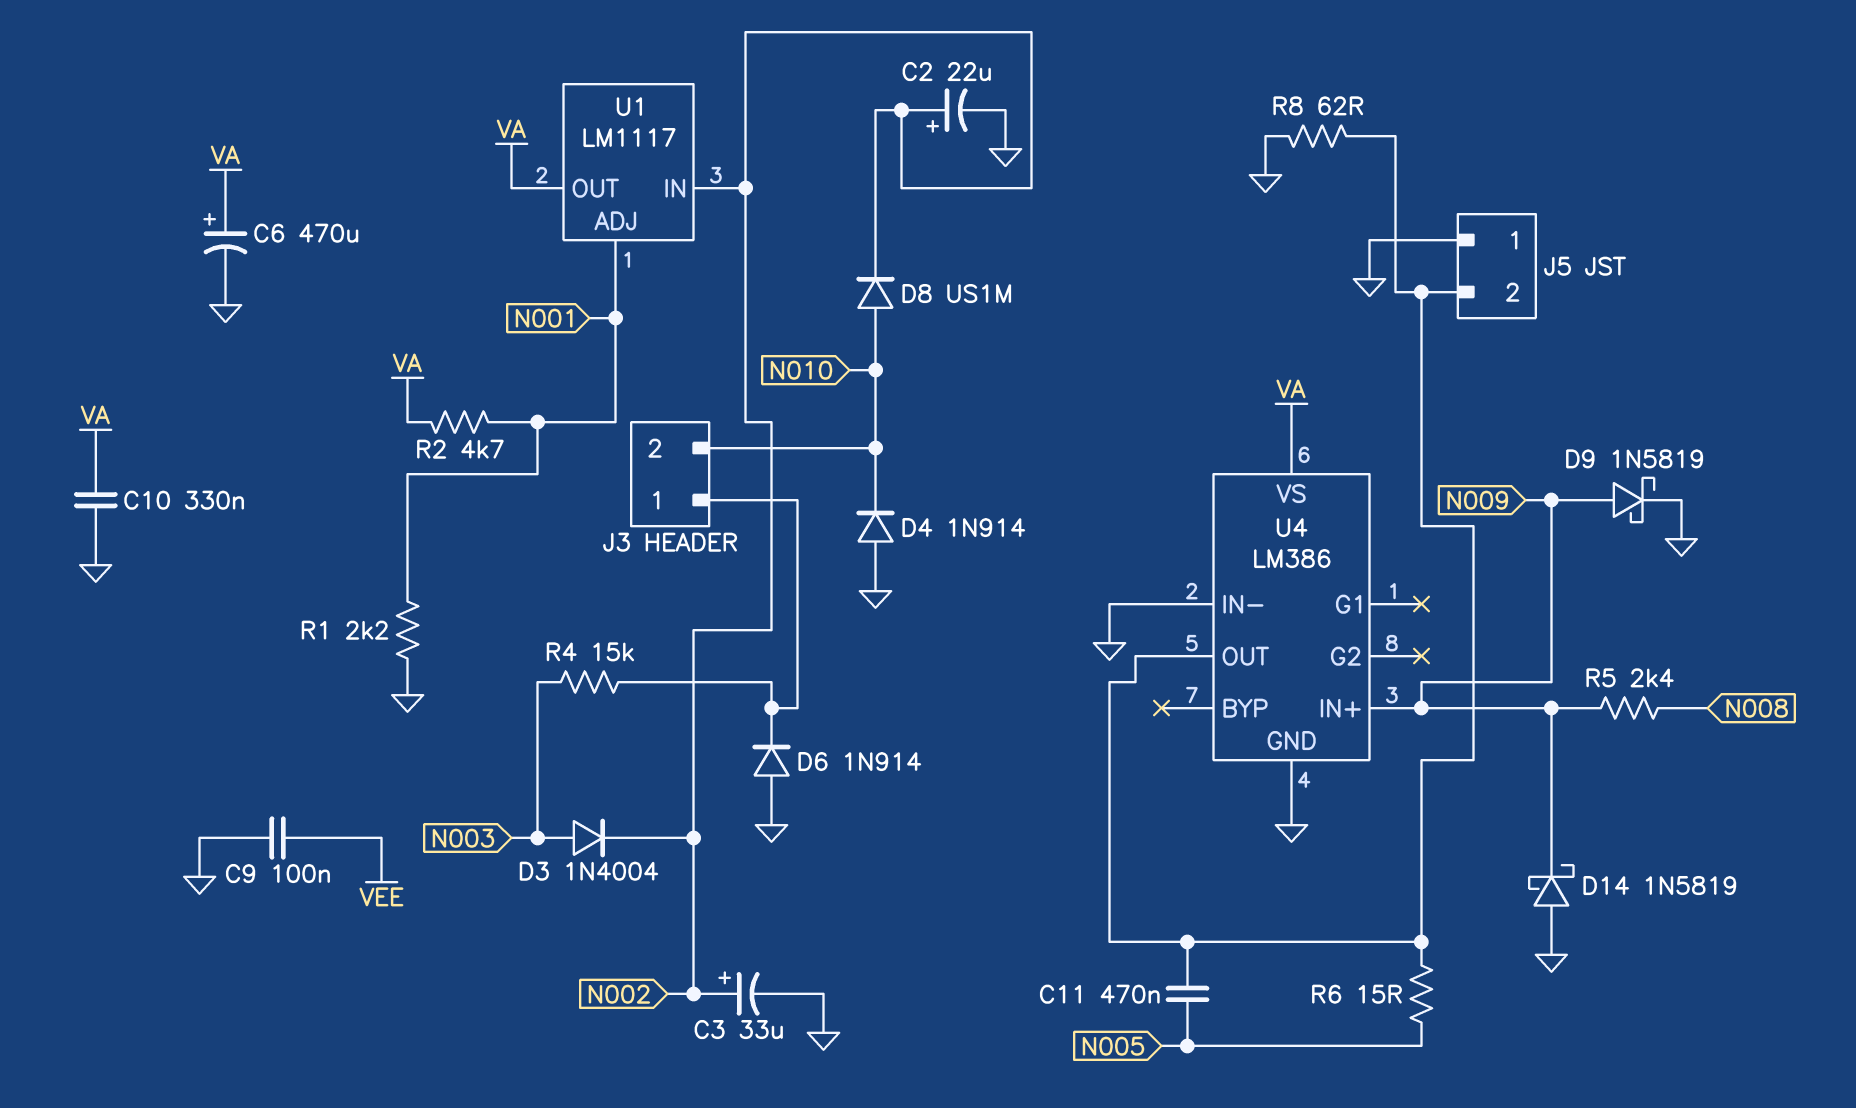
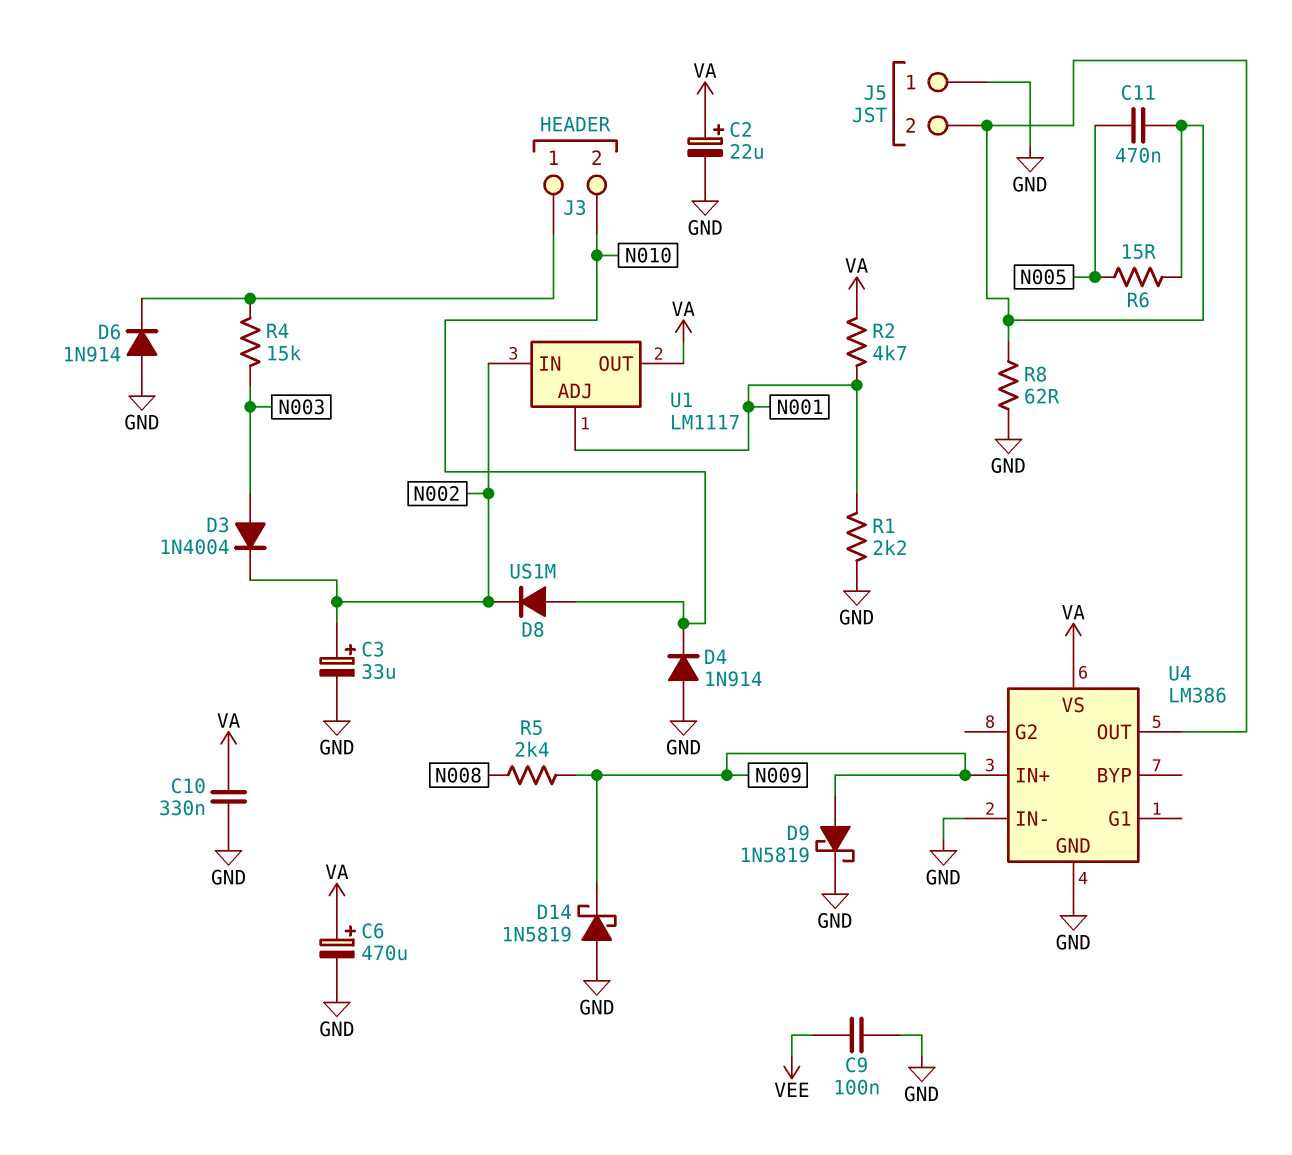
C2: 22uF (plus N002, minus GND) -> 22uF (plus VA, minus GND)

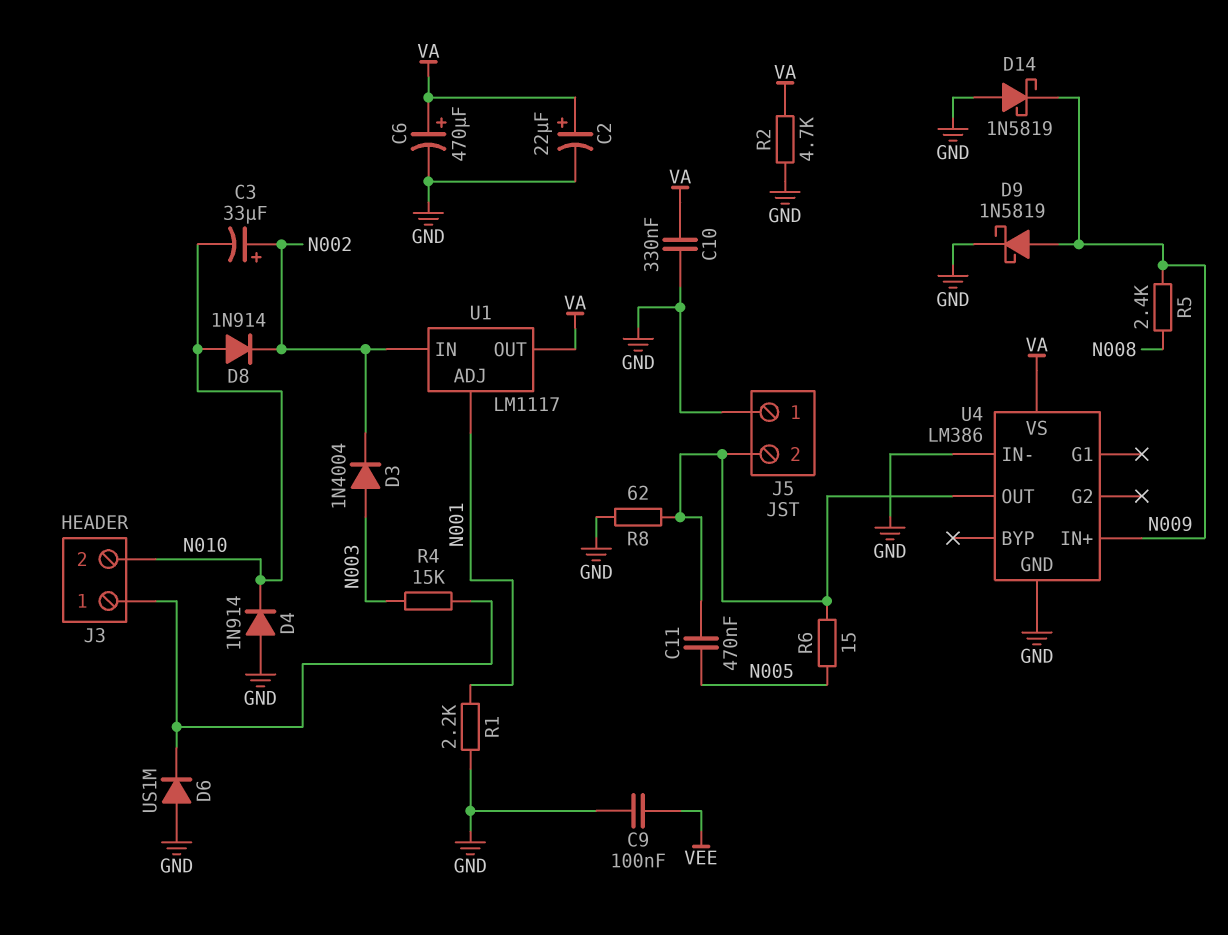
C3: 33uF (plus N002, minus GND) -> 33uF (plus N002, minus N010)
D6: diode 1N914 (A GND, K J3/1) -> diode US1M (A GND, K J3/1)
D8: diode US1M (A N010, K N002) -> diode 1N914 (A N010, K N002)
R2: 4.7k (N001, VA) -> 4.7k (GND, VA)

